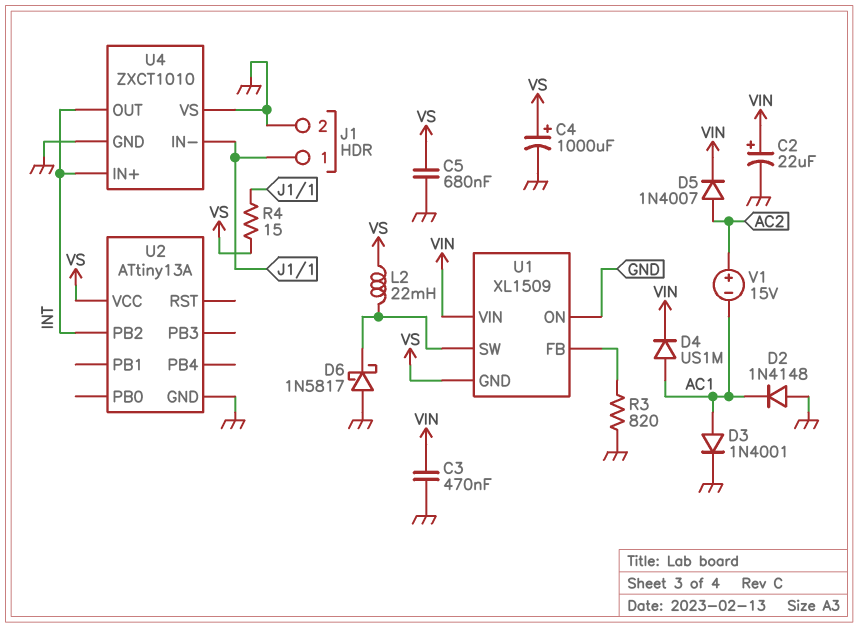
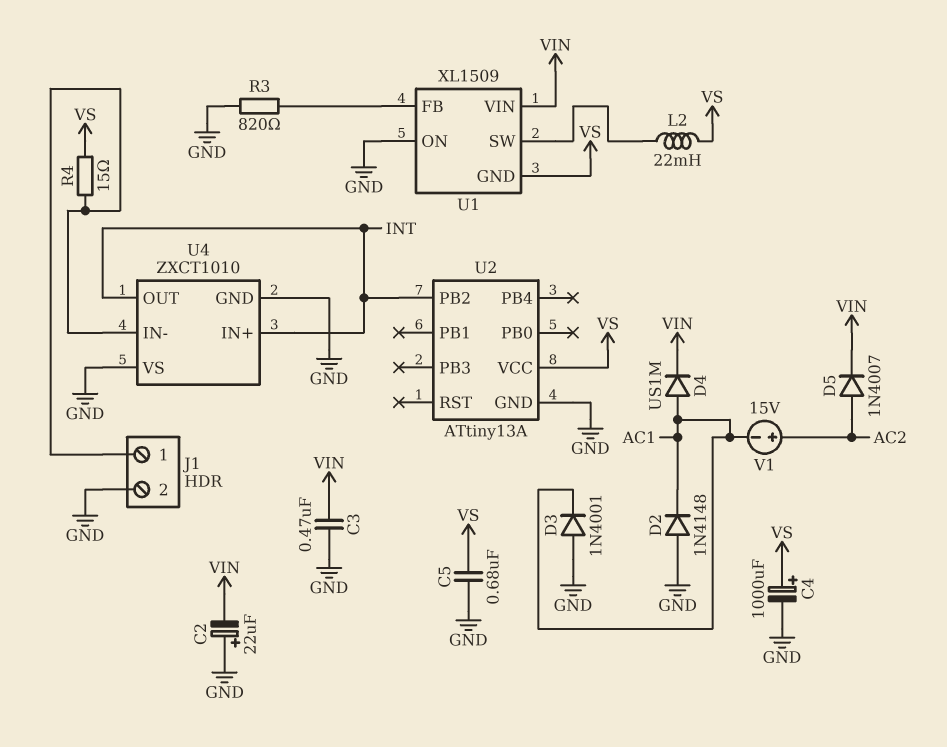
C2: 22uF (plus VIN, minus GND) -> 22uF (plus GND, minus VIN)
D3: diode 1N4001 (A AC1, K GND) -> diode 1N4001 (A GND, K AC1)
D6: schottky 1N5817 (A GND, K U1/SW) -> none

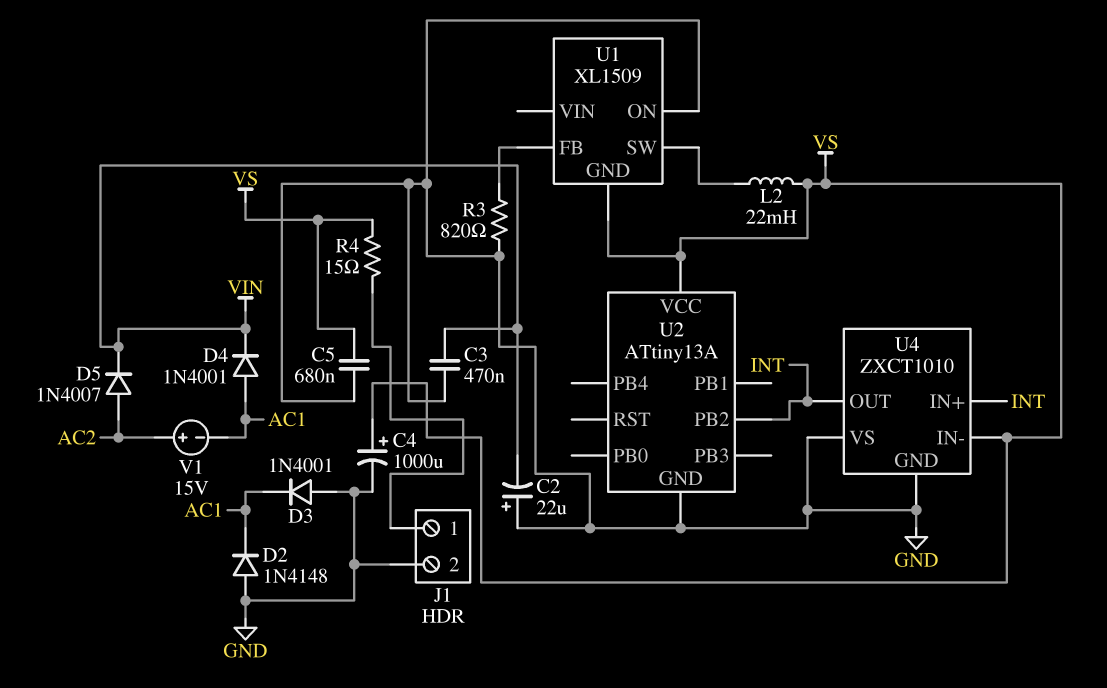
D4: diode US1M (A AC1, K VIN) -> diode 1N4001 (A AC1, K VIN)
U1 pin VIN: VIN -> none
U4 pin IN-: J1/1 -> VS

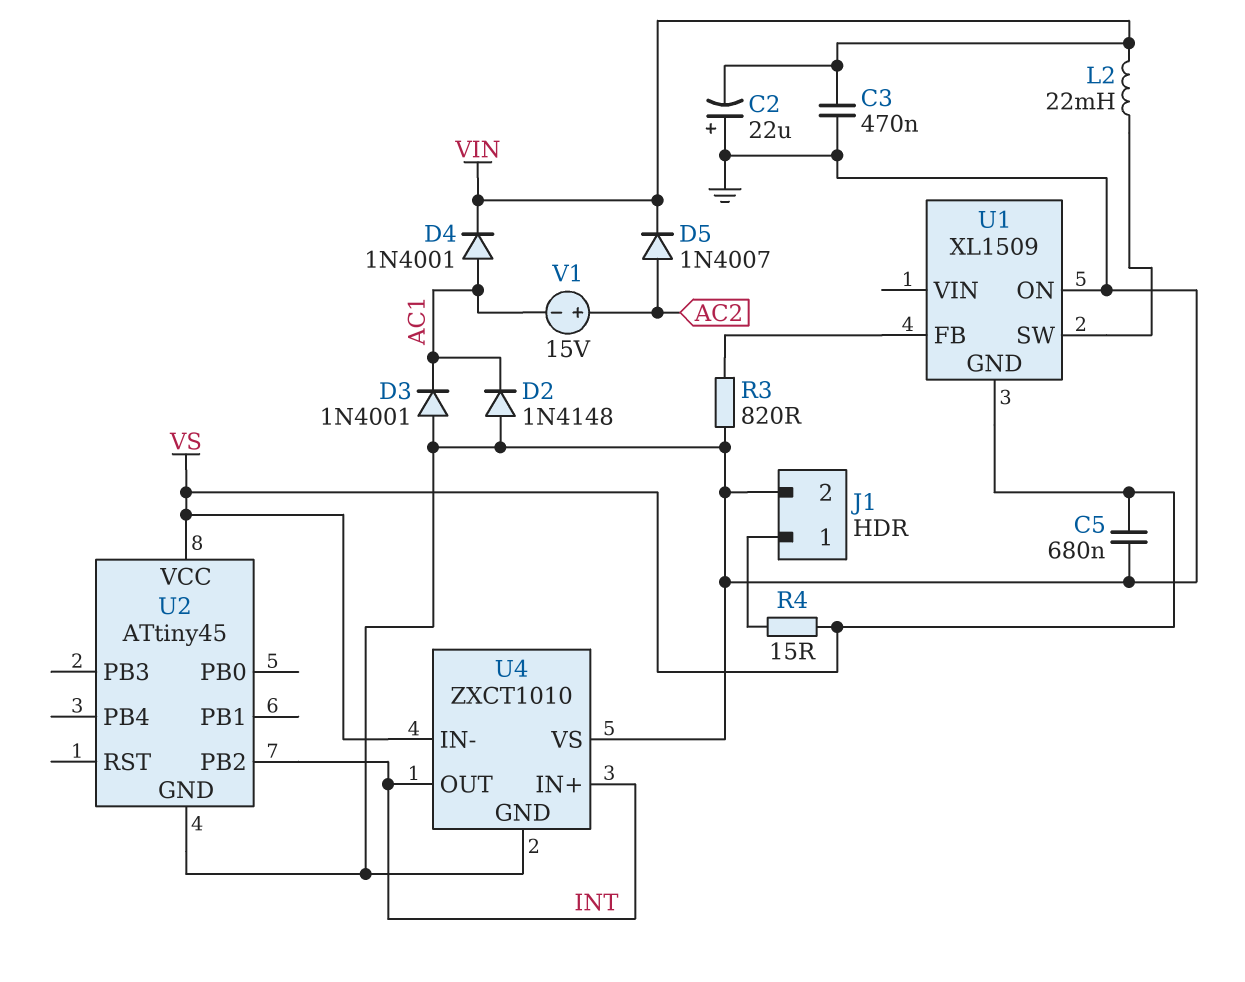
C4: 1000uF (plus VS, minus GND) -> none
L2: 22mH (U1/SW, VS) -> 22mH (U1/SW, VIN)
U2: ATtiny13A -> ATtiny45

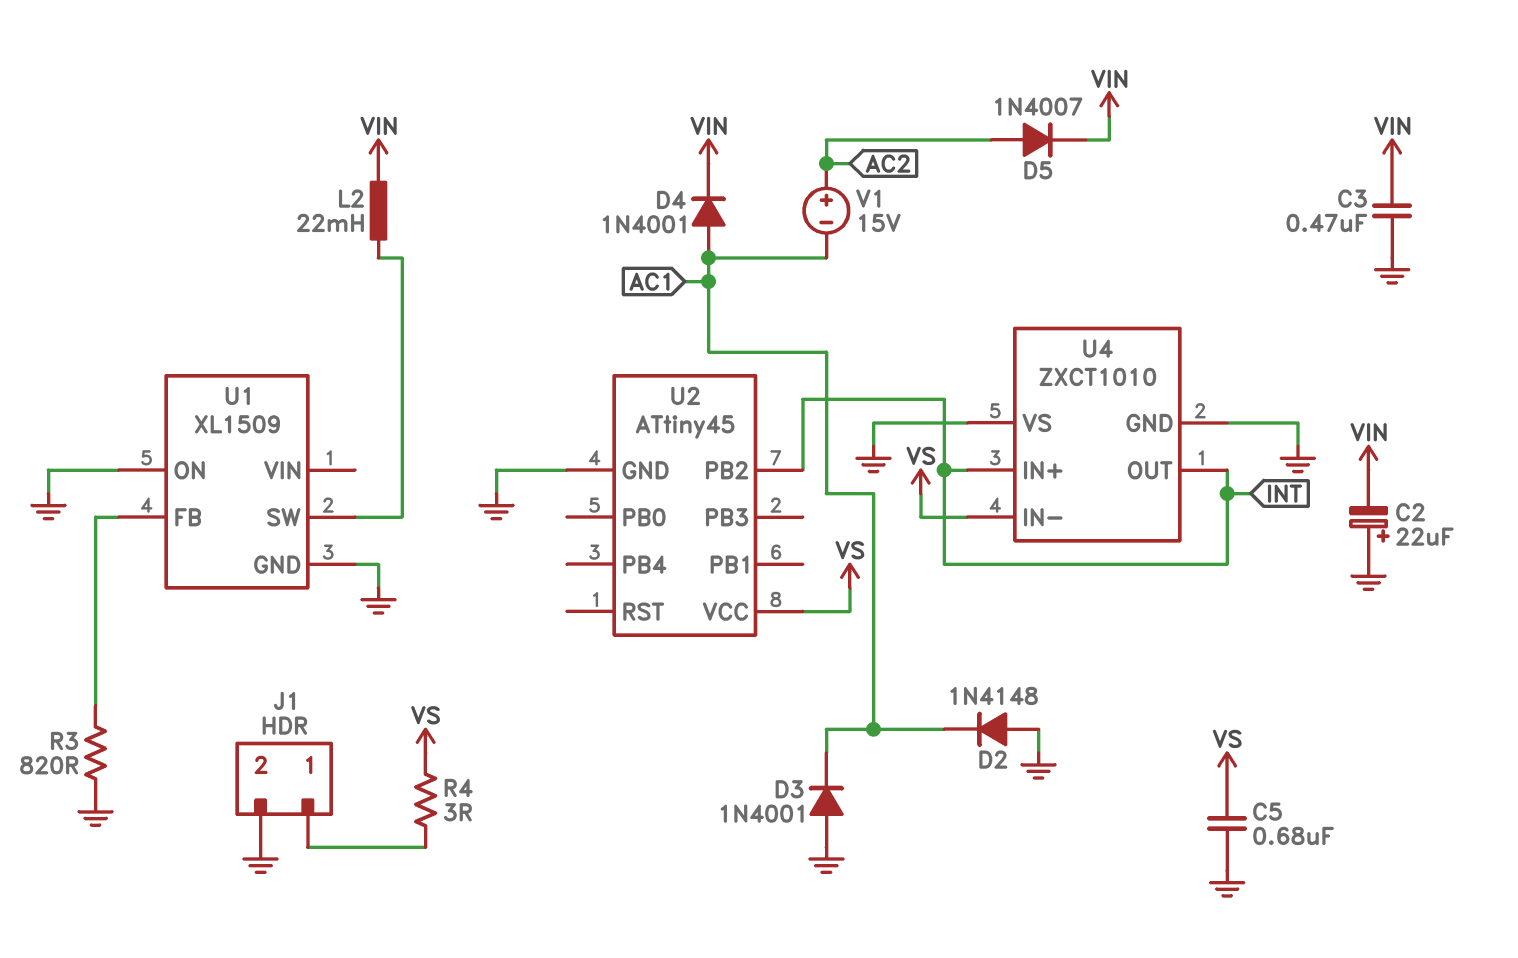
R4: 15 (J1/1, VS) -> 3 (J1/1, VS)
U1 pin GND: VS -> GND

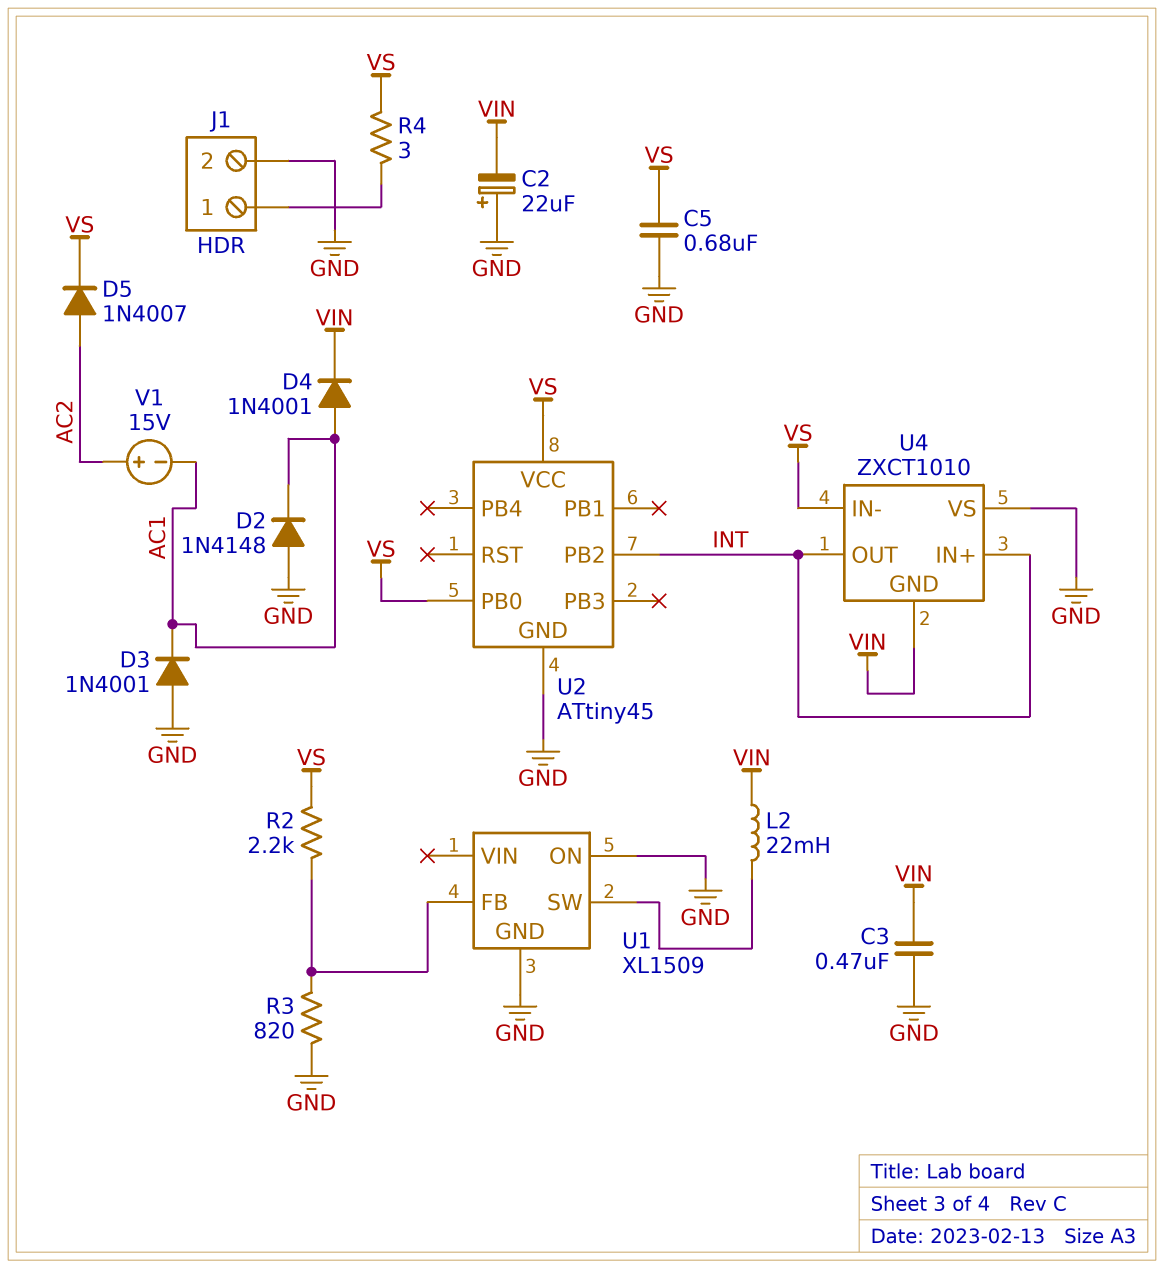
D5: diode 1N4007 (A AC2, K VIN) -> diode 1N4007 (A AC2, K VS)
R2: none -> 2.2k (U1/FB, VS)
U2 pin PB0: none -> VS
U4 pin GND: GND -> VIN

